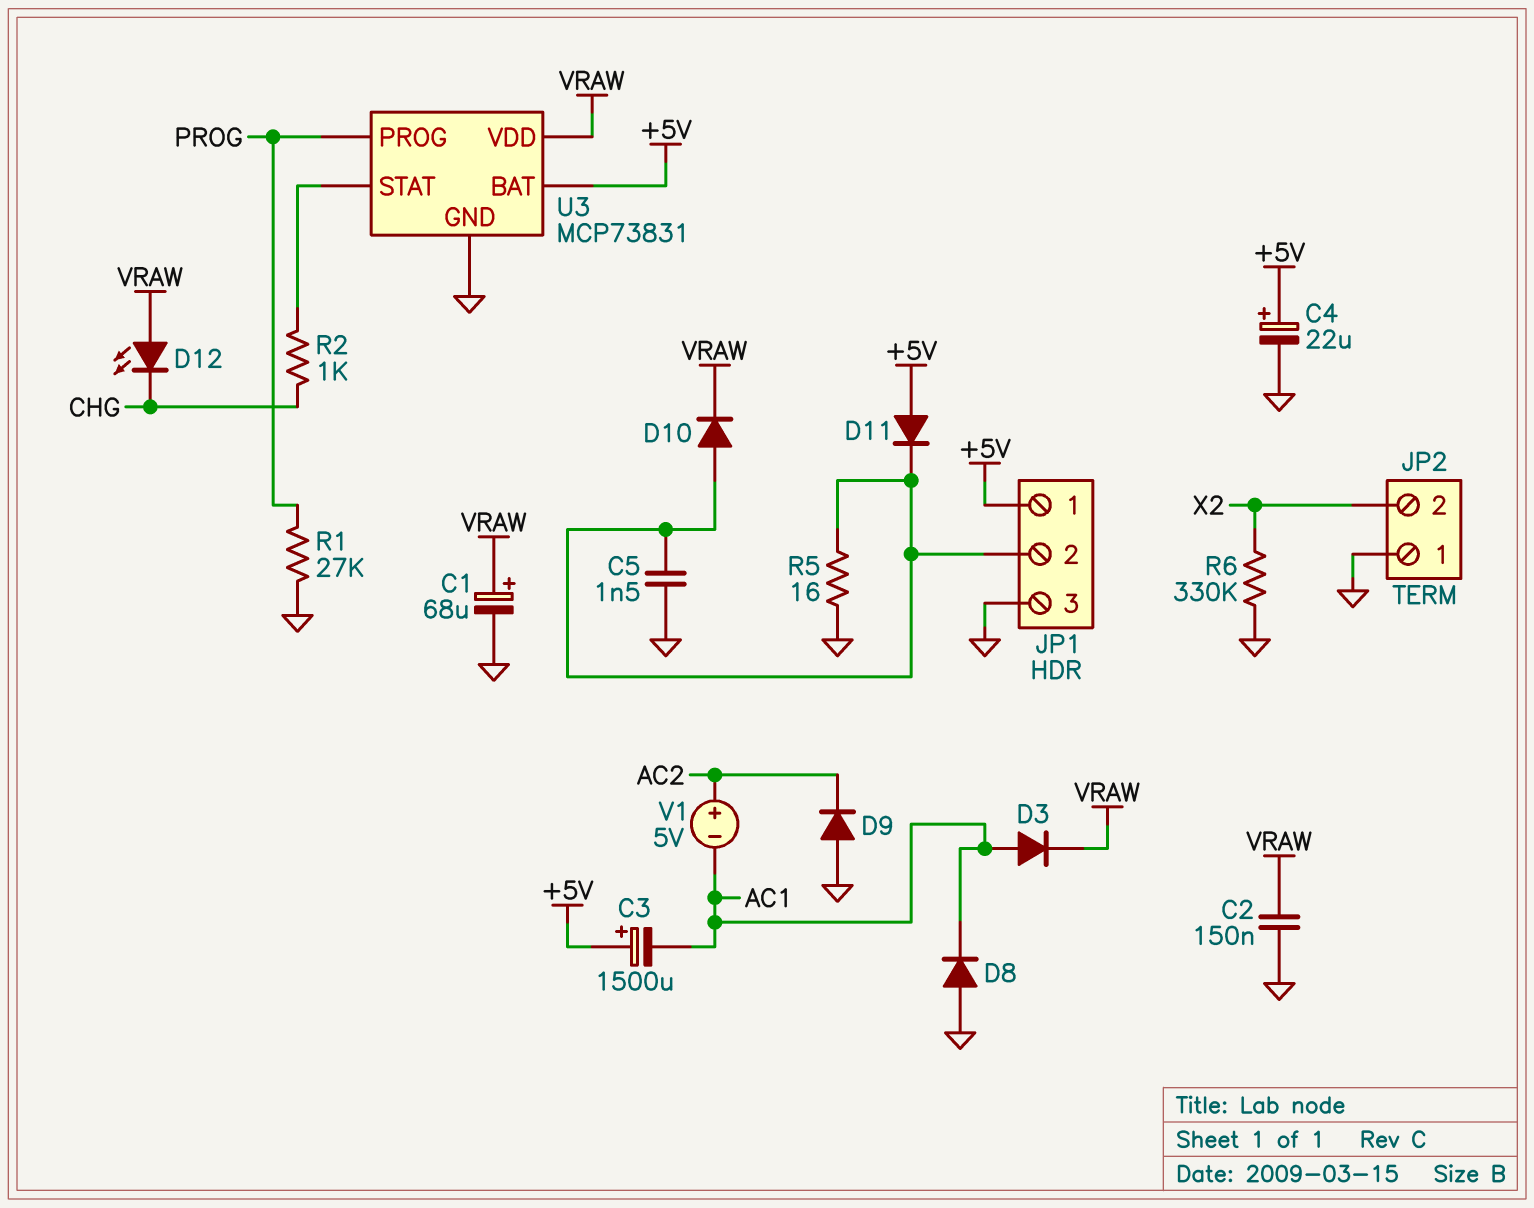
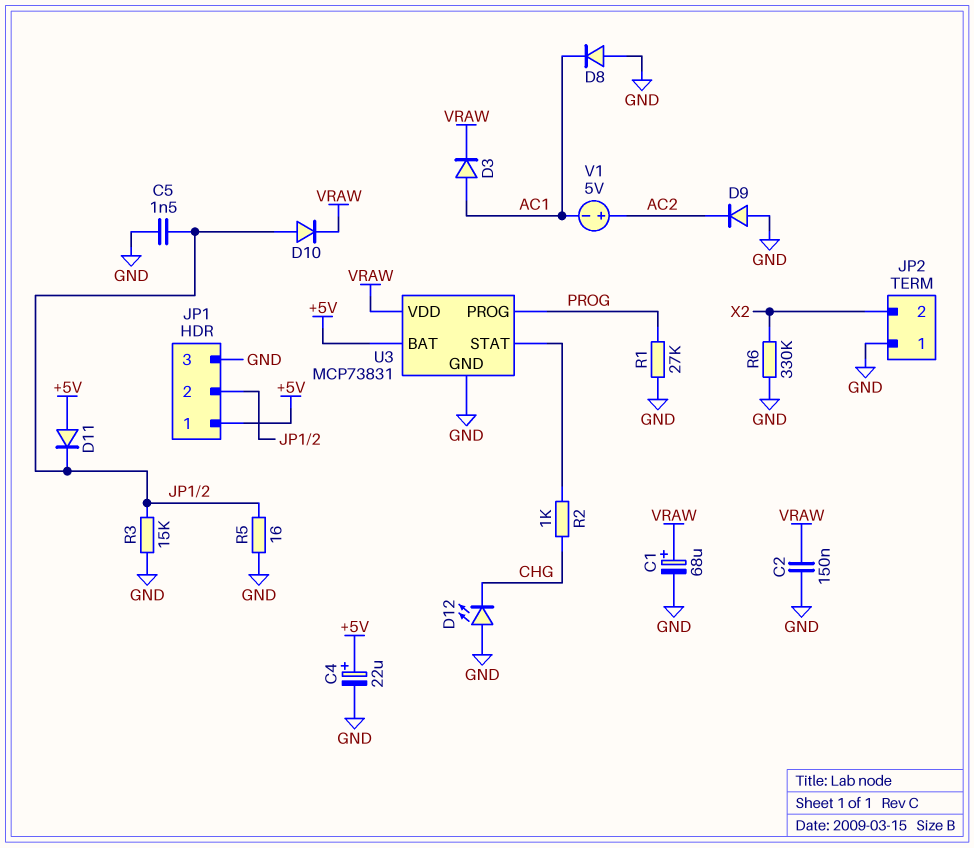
C3: 1500uF (plus +5V, minus AC1) -> none
D12: LED (A VRAW, K CHG) -> LED (A GND, K CHG)
R3: none -> 15k (GND, JP1/2)

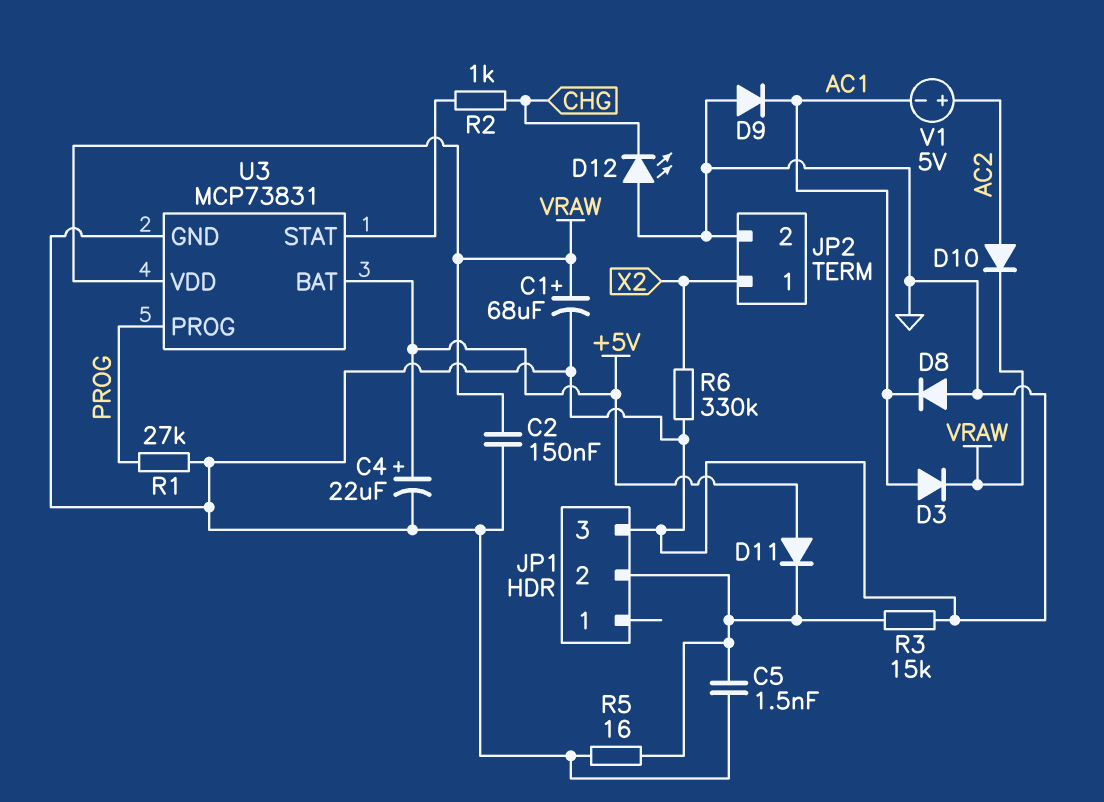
D9: diode (A GND, K AC2) -> diode (A GND, K AC1)
D10: diode (A JP1/2, K VRAW) -> diode (A AC2, K VRAW)
JP1 pin 1: +5V -> none
JP2 pin 1: GND -> X2
JP2 pin 2: X2 -> GND

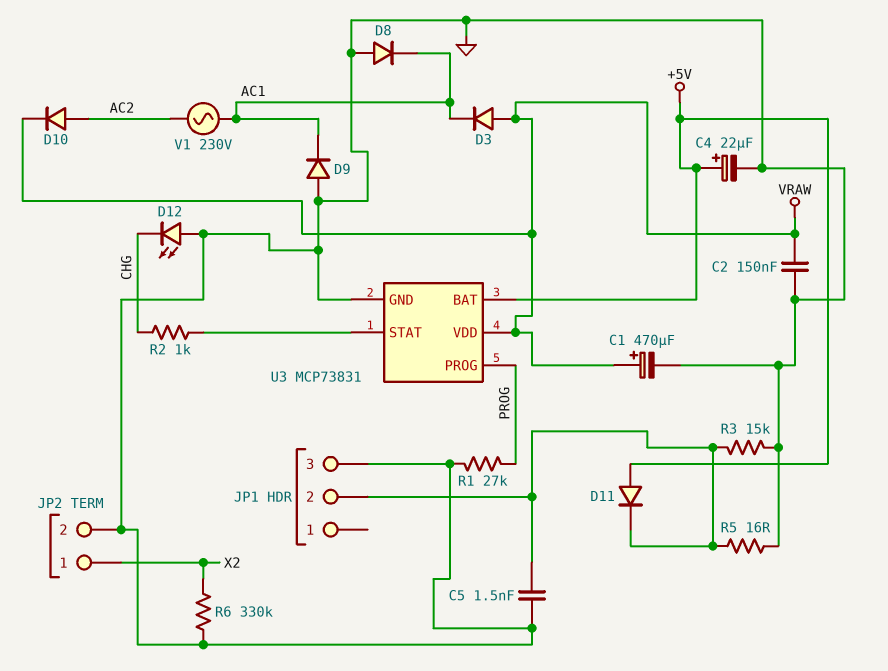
C1: 68uF (plus VRAW, minus GND) -> 470uF (plus VRAW, minus GND)
D3: diode (A AC1, K VRAW) -> diode (A VRAW, K AC1)
V1: 5V (plus AC2, minus AC1) -> AC 230V (AC1, AC2)

